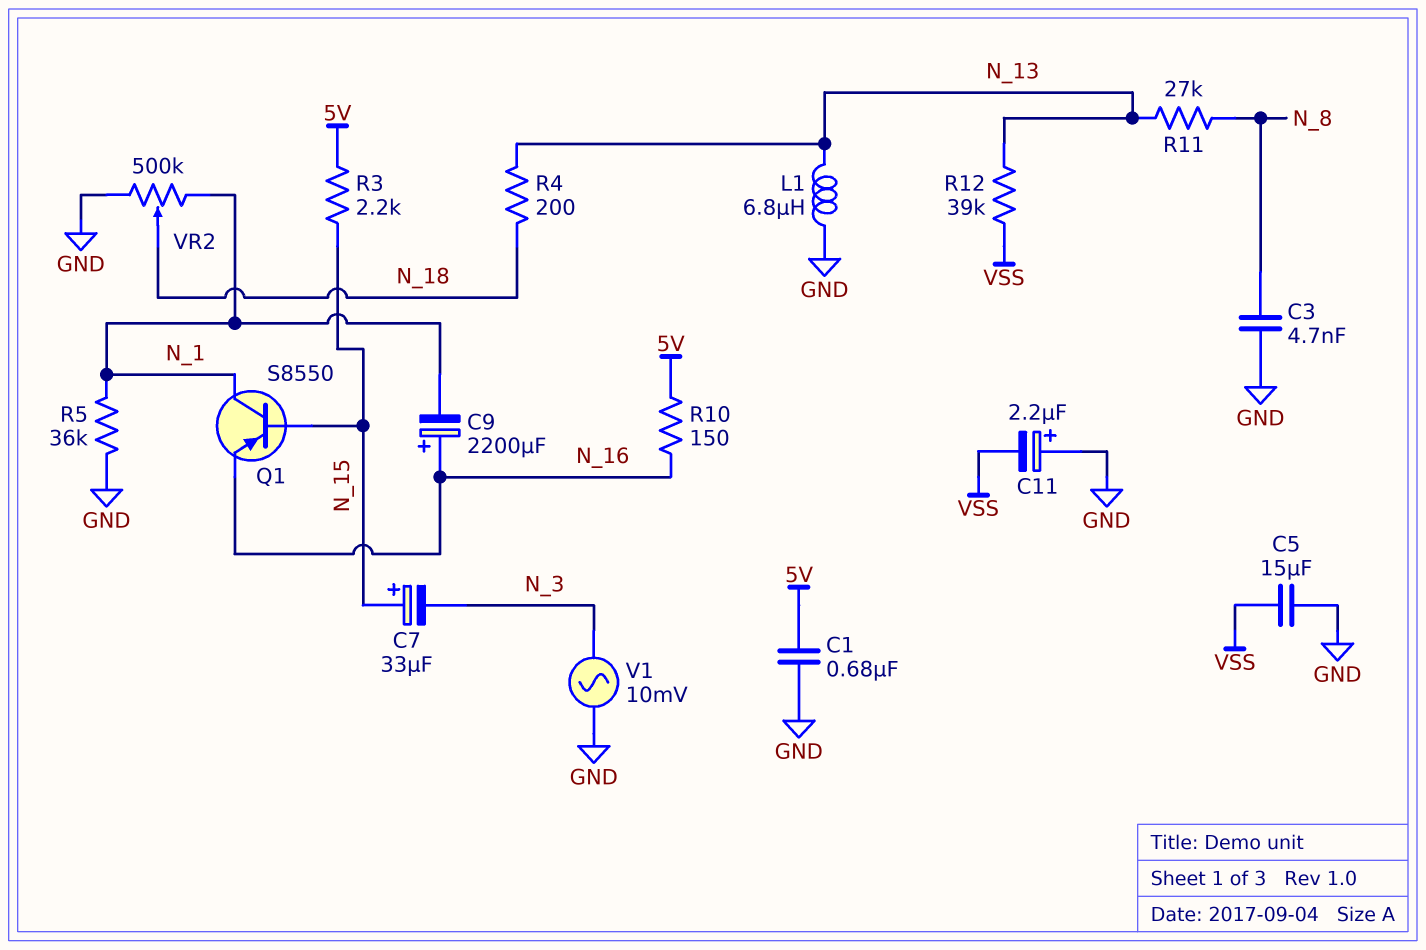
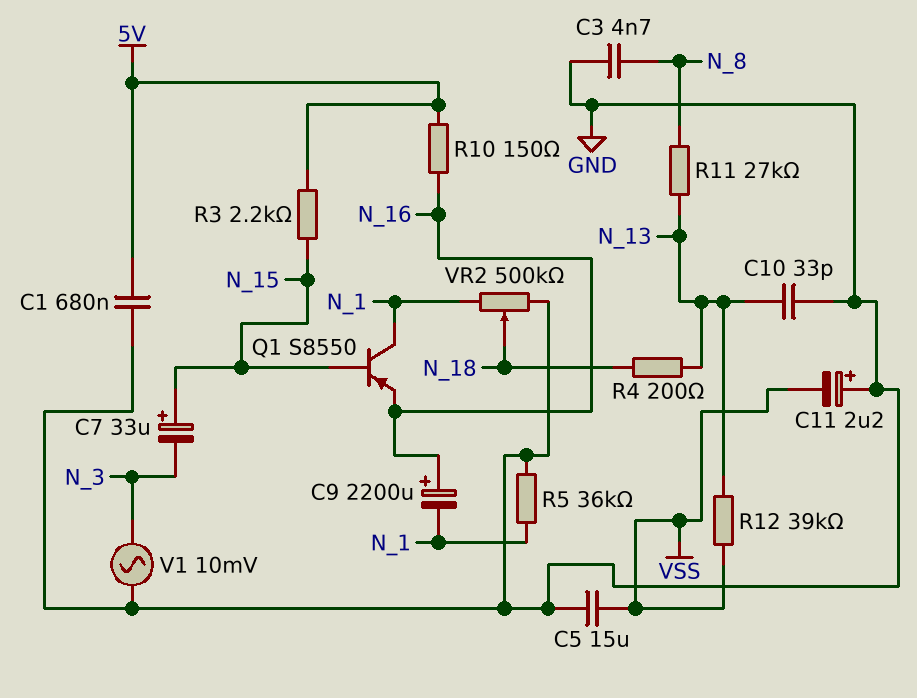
C10: none -> 33pF (GND, N_13)
L1: 6.8uH (GND, N_13) -> none

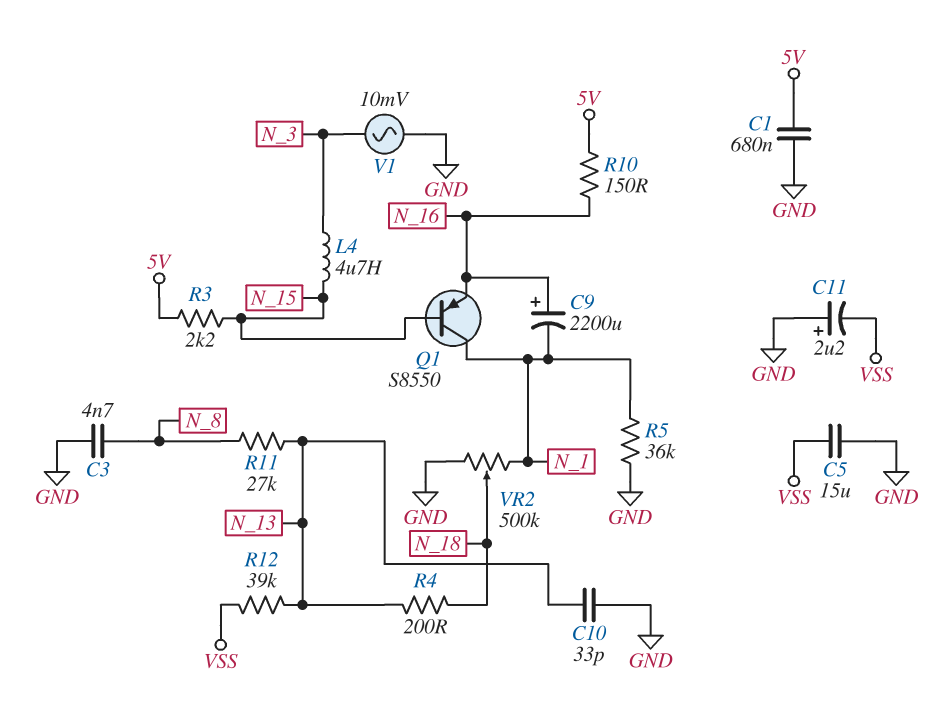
C7: 33uF (plus N_15, minus N_3) -> none
L4: none -> 4.7uH (N_3, N_15)

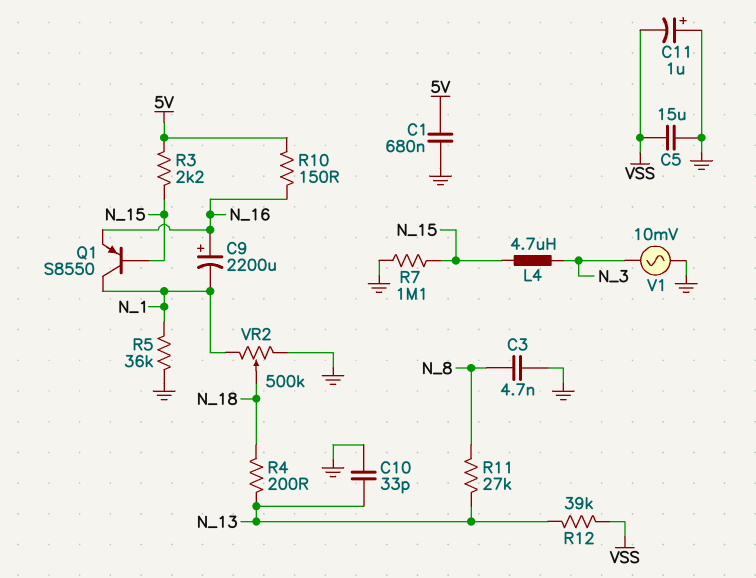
C11: 2.2uF (plus GND, minus VSS) -> 1uF (plus GND, minus VSS)
R7: none -> 1.1M (GND, N_15)

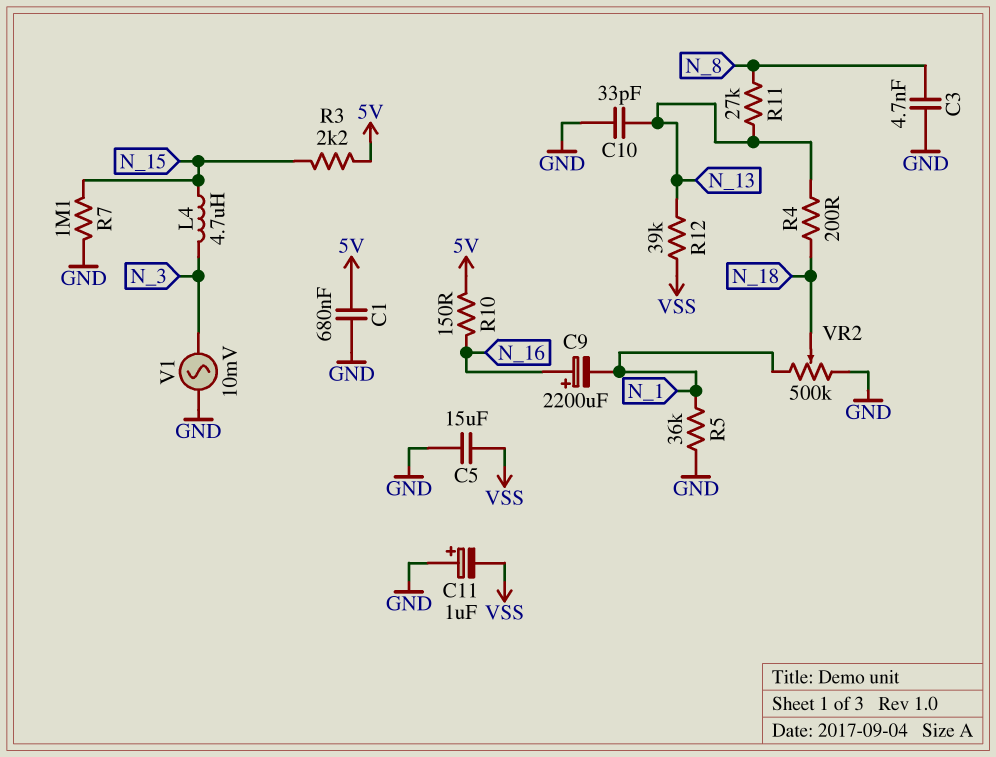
Q1: PNP S8550 (B N_15, C N_1, E N_16) -> none

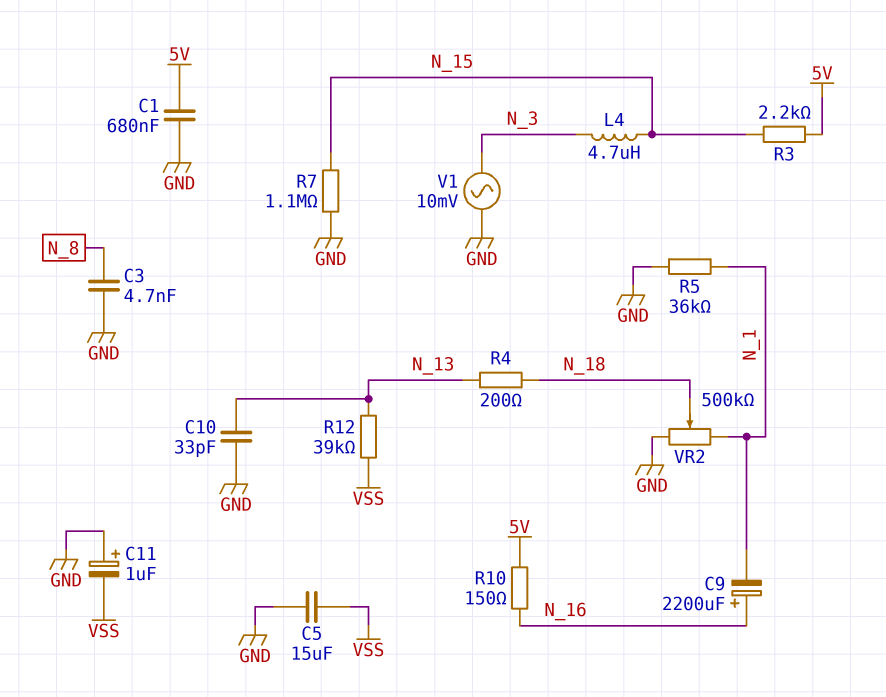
R11: 27k (N_8, N_13) -> none

